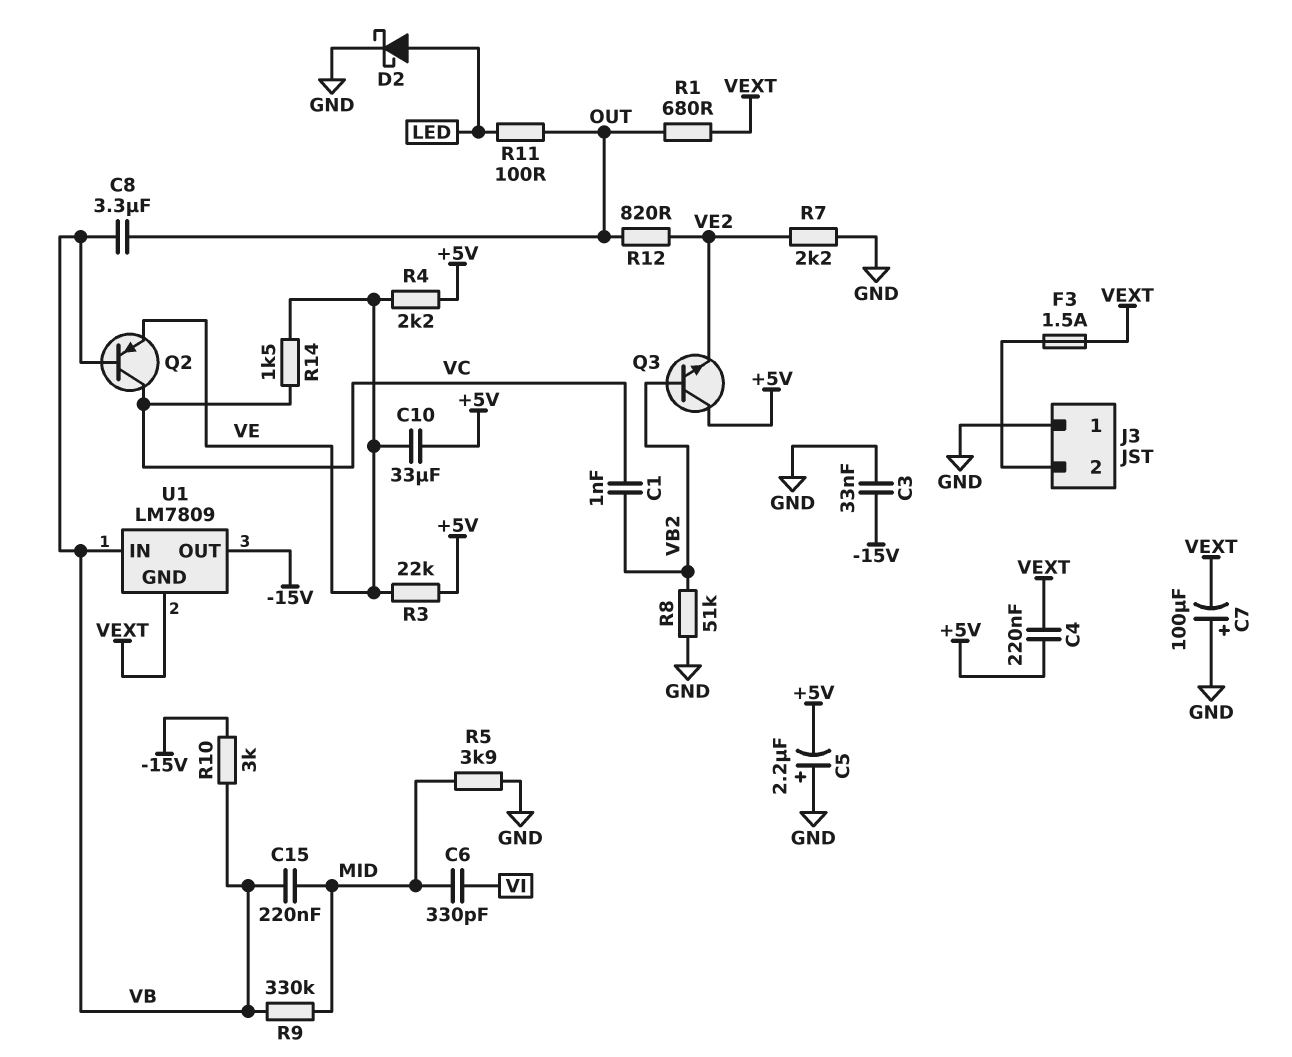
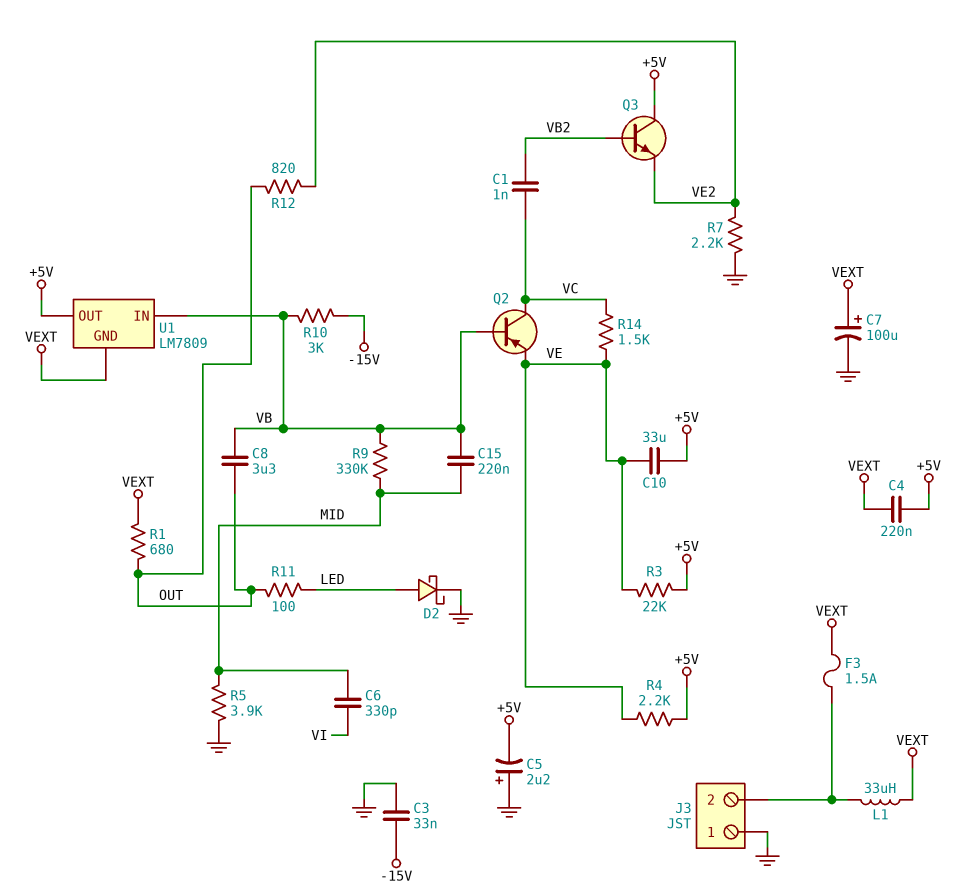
C7: 100uF (plus GND, minus VEXT) -> 100uF (plus VEXT, minus GND)
L1: none -> 33uH (J3/2, VEXT)
R8: 51k (GND, VB2) -> none
U1 pin OUT: -15V -> +5V

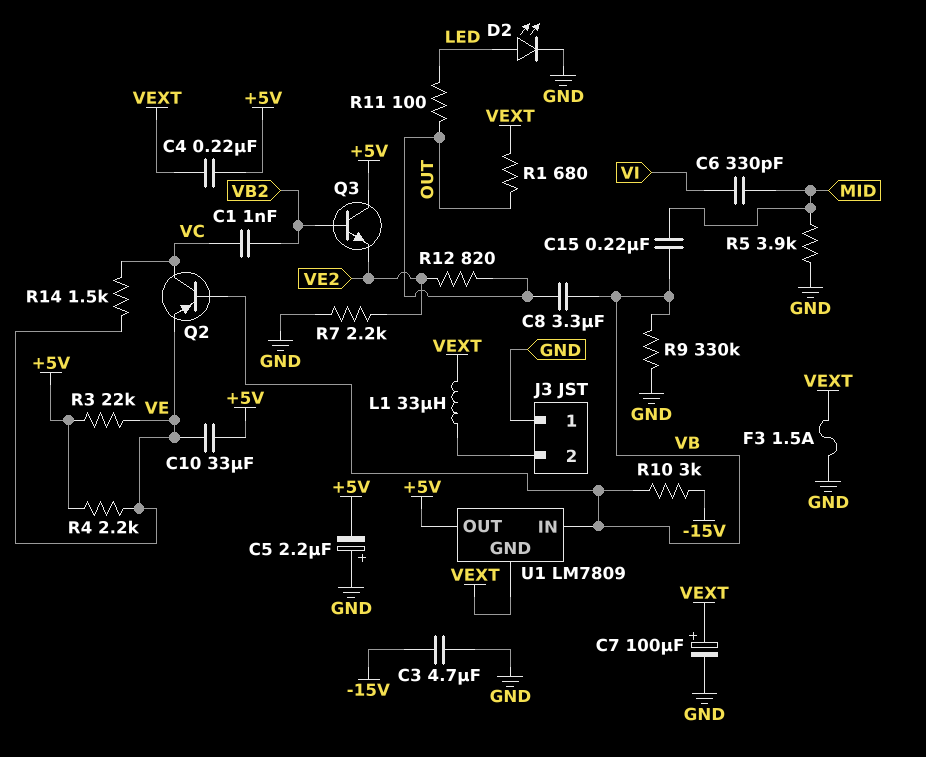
C3: 33nF (-15V, GND) -> 4.7uF (-15V, GND)
D2: schottky (A LED, K GND) -> LED (A LED, K GND)
F3: 1.5A (J3/2, VEXT) -> 1.5A (GND, VEXT)
R9: 330k (MID, VB) -> 330k (GND, VB)

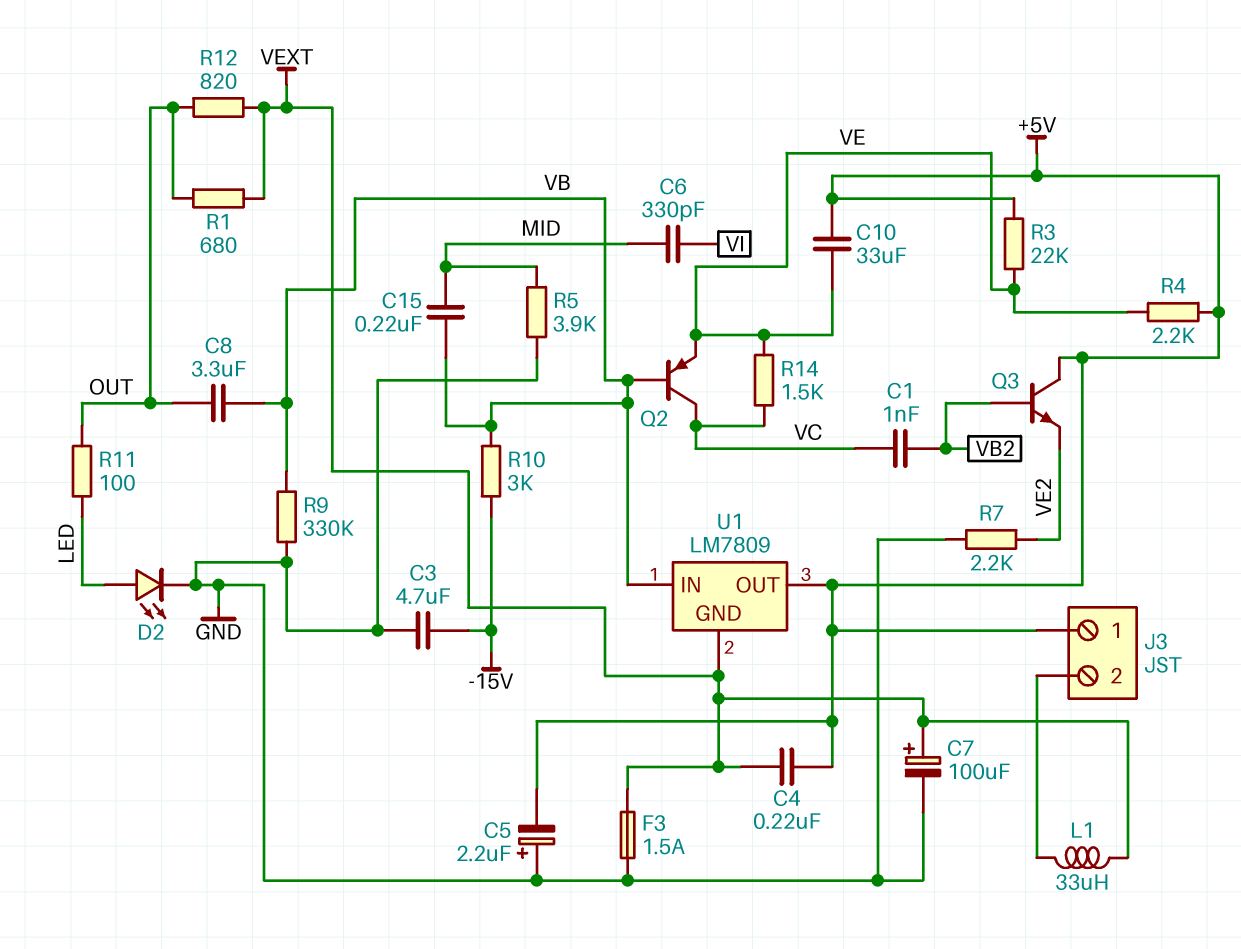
J3 pin 1: GND -> +5V
R12: 820 (OUT, VE2) -> 820 (OUT, VEXT)

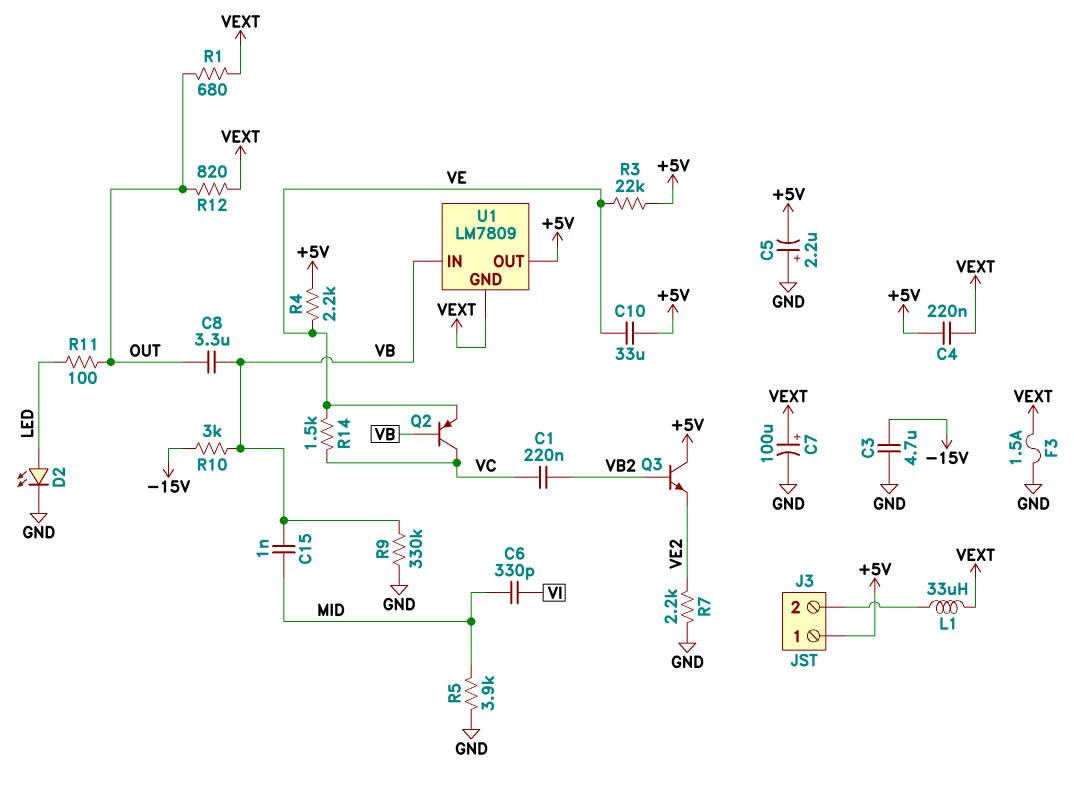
C1: 1nF (VB2, VC) -> 220nF (VB2, VC)
C15: 220nF (MID, VB) -> 1nF (MID, VB)

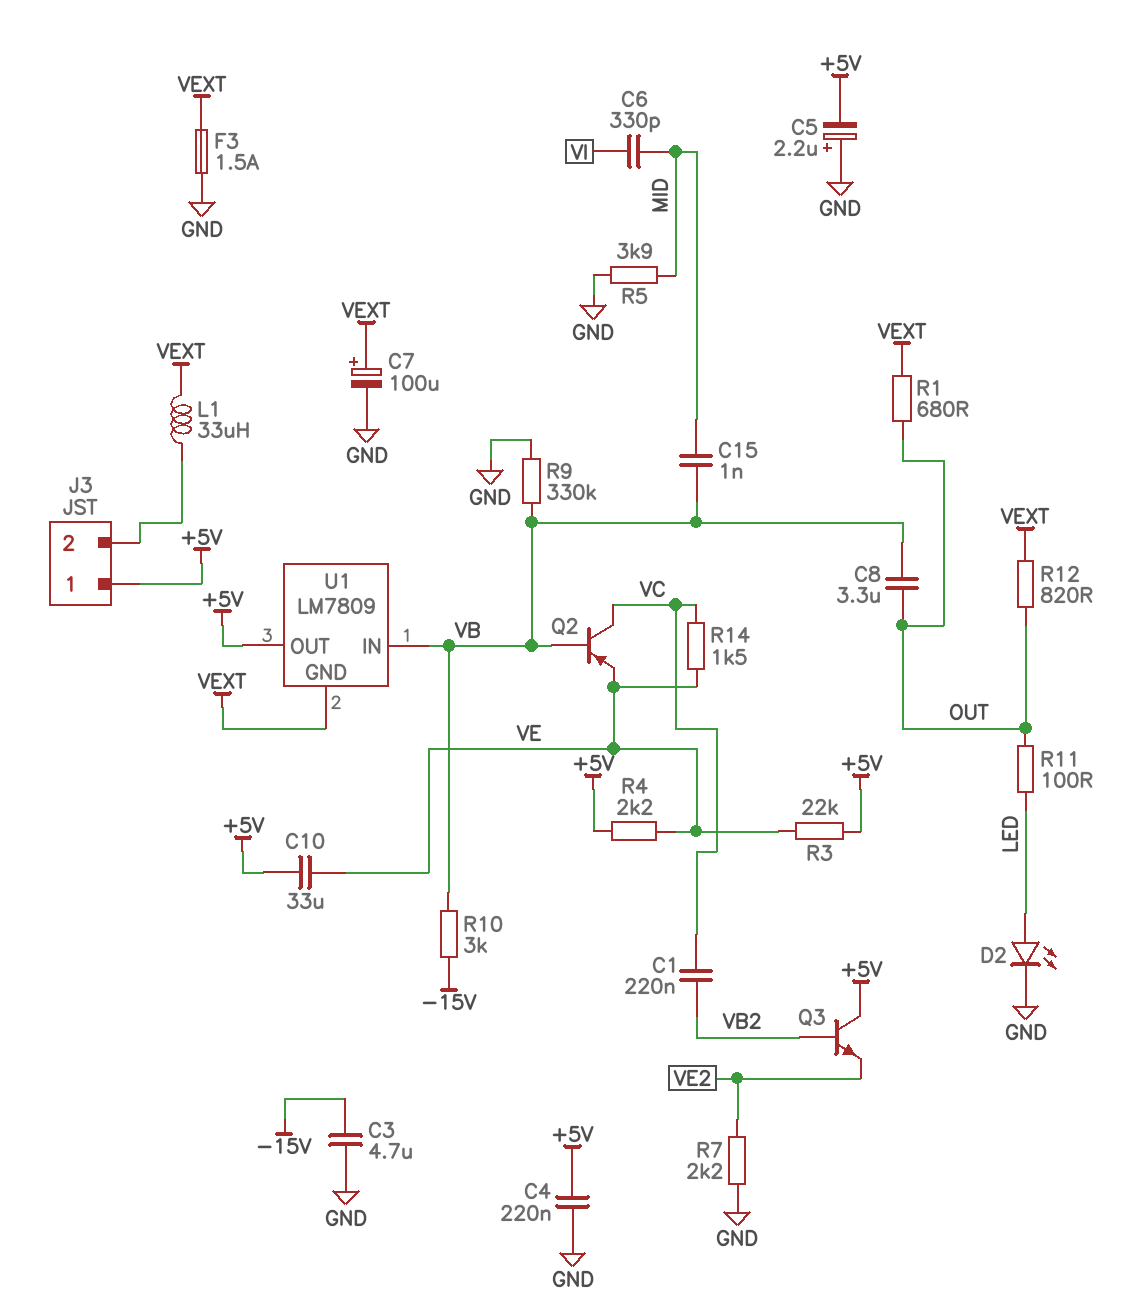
C4: 220nF (+5V, VEXT) -> 220nF (+5V, GND)

